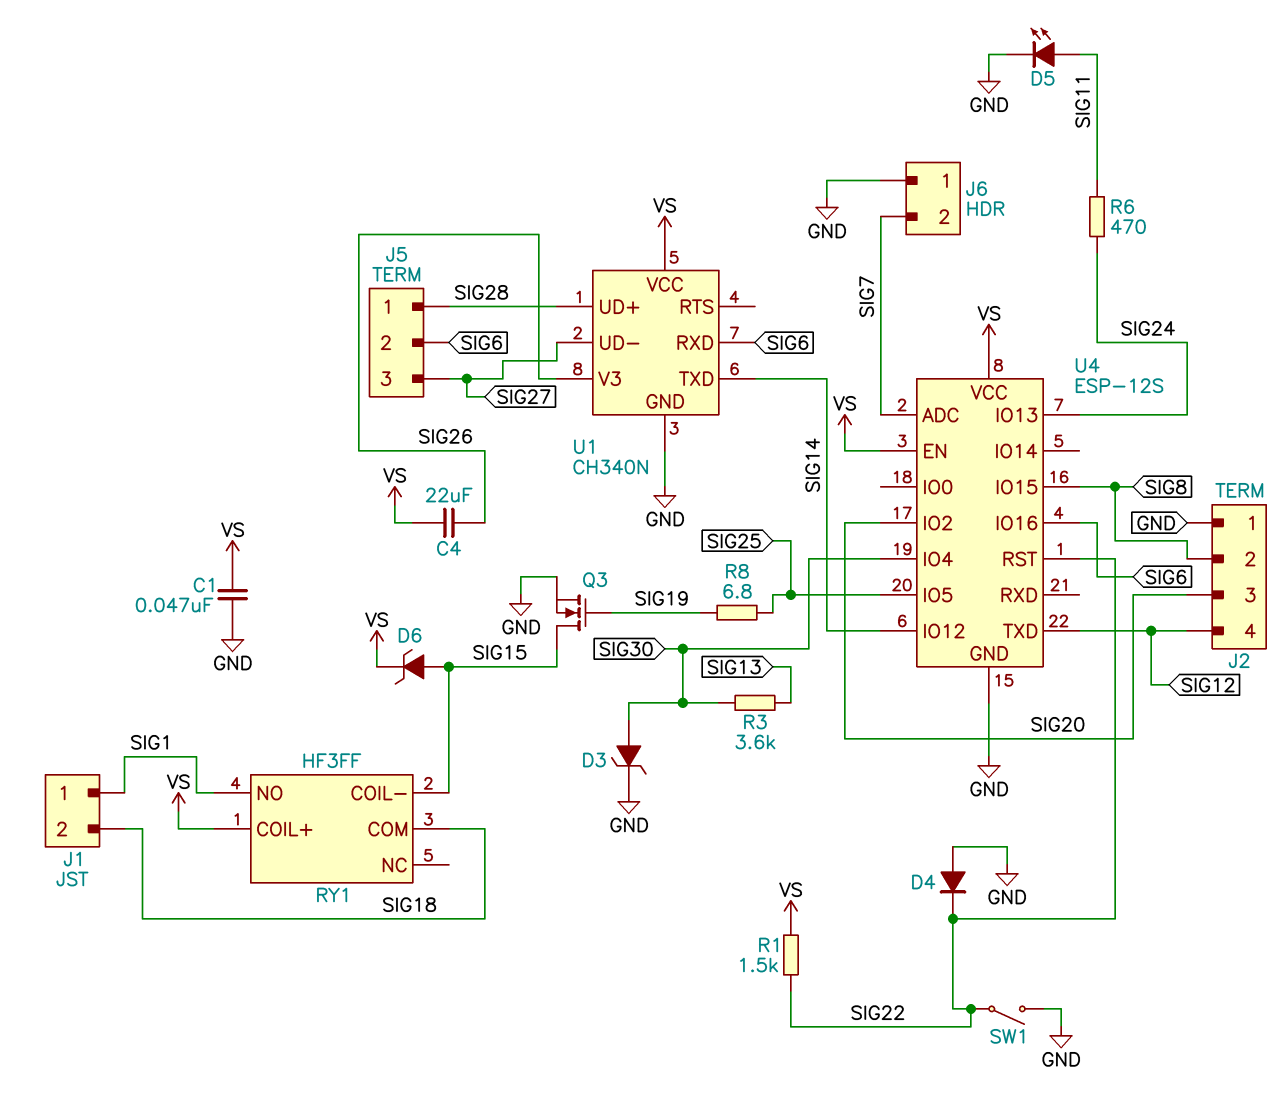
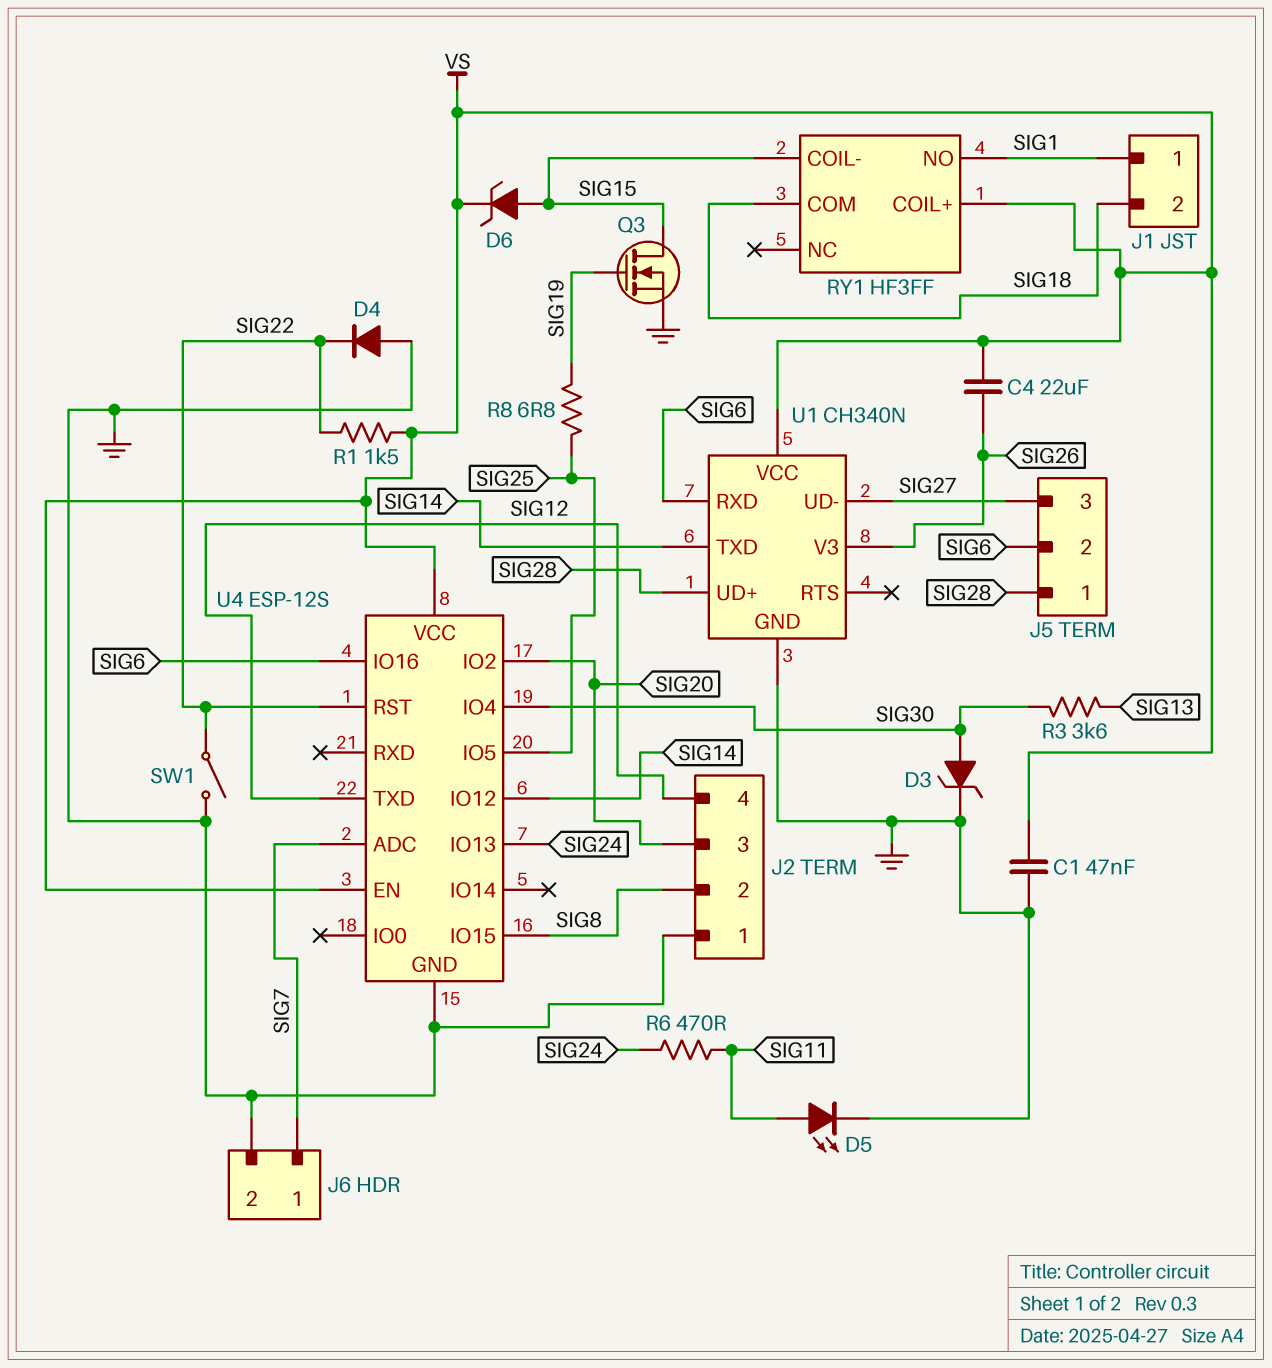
J6 pin 1: GND -> SIG7
J6 pin 2: SIG7 -> GND

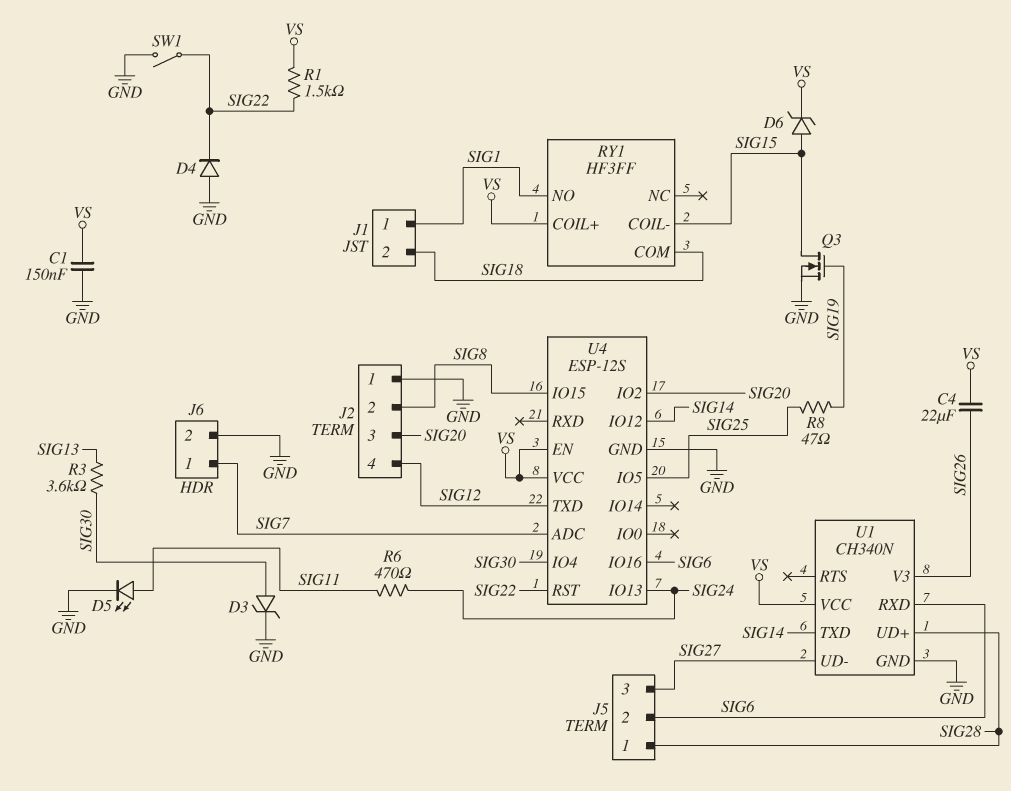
C1: 47nF (GND, VS) -> 150nF (GND, VS)
R8: 6.8 (SIG19, SIG25) -> 47 (SIG19, SIG25)

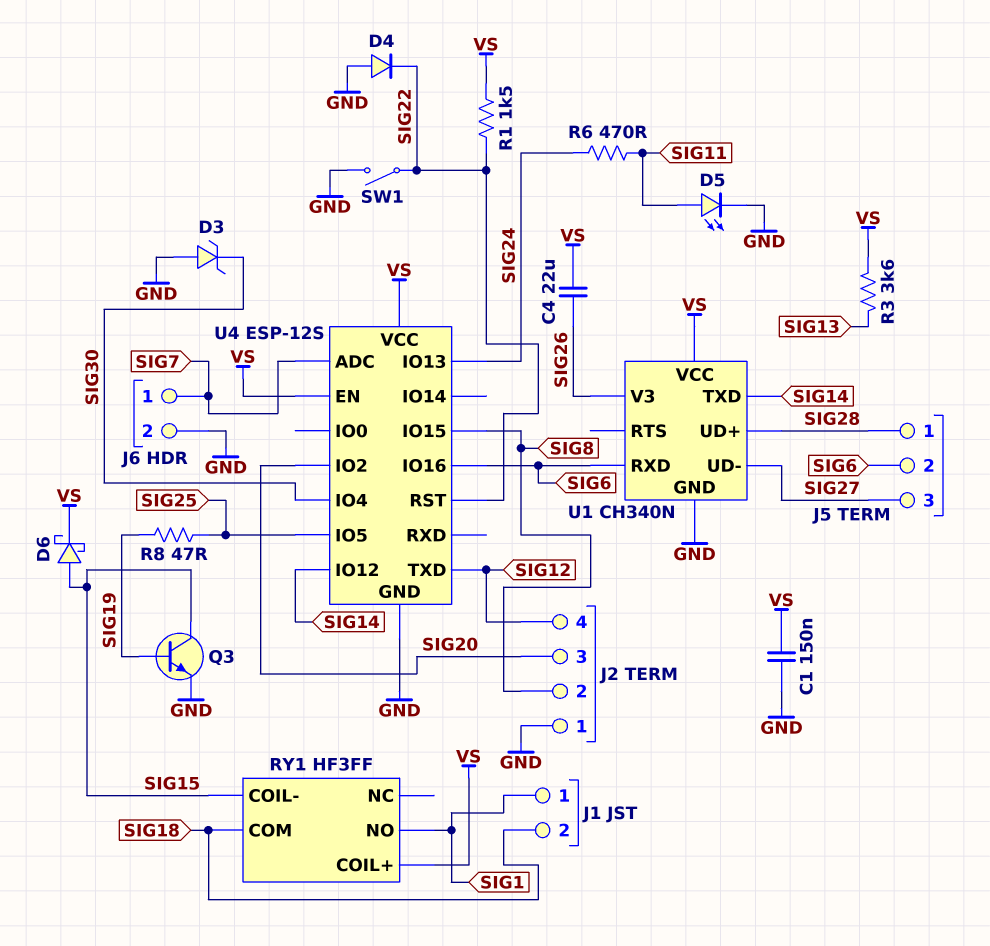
D3: zener (A SIG30, K GND) -> zener (A GND, K SIG30)
D6: zener (A SIG15, K VS) -> schottky (A SIG15, K VS)
Q3: NMOS (G SIG19, D SIG15, S GND) -> NPN (B SIG19, C SIG15, E GND)
R3: 3.6k (SIG13, SIG30) -> 3.6k (SIG13, VS)

